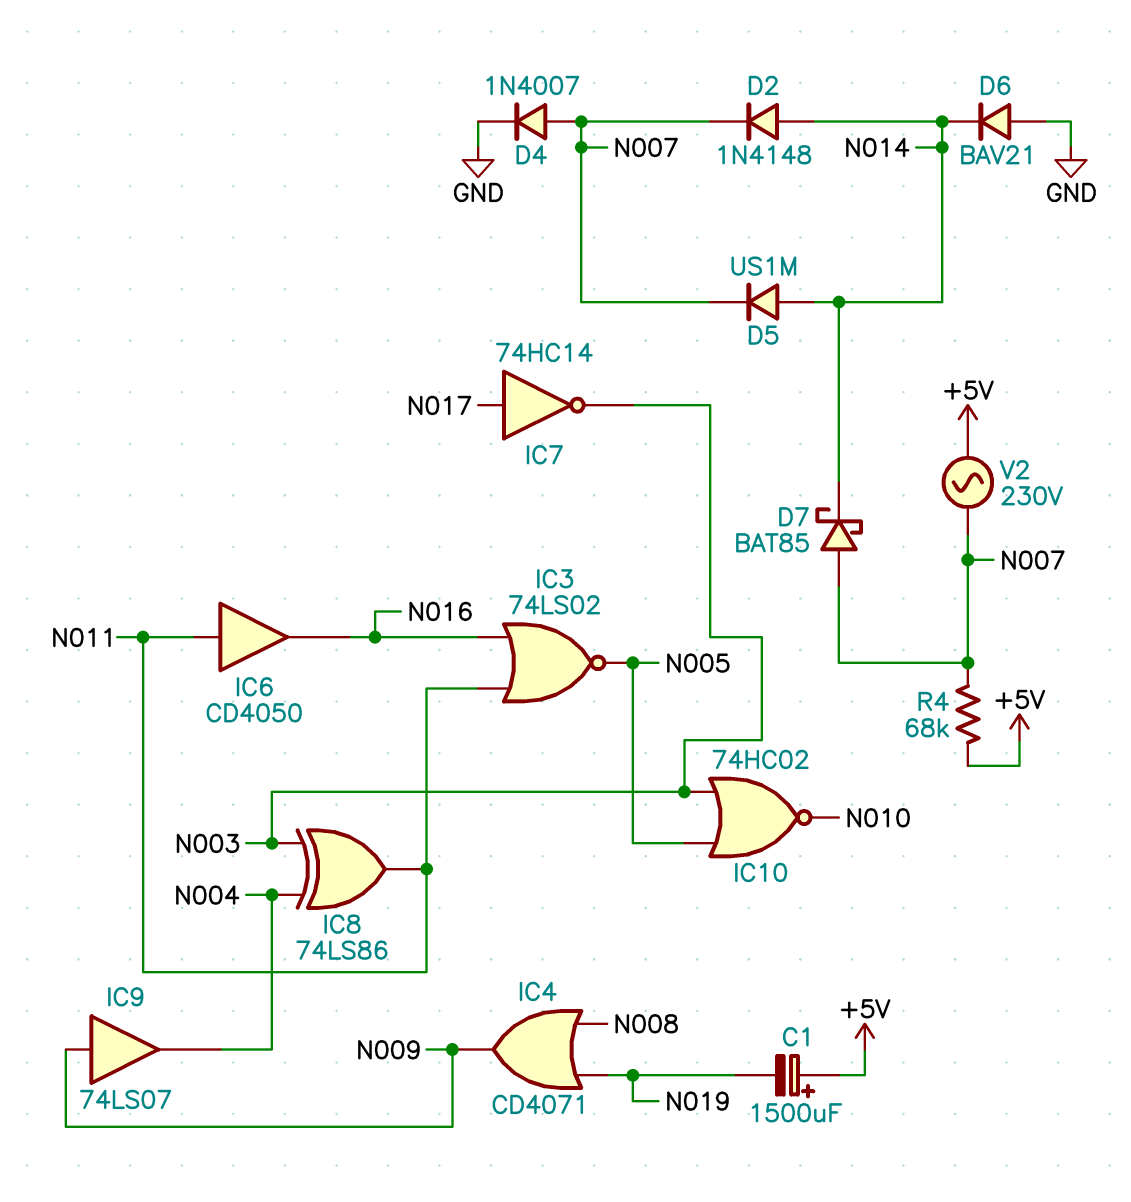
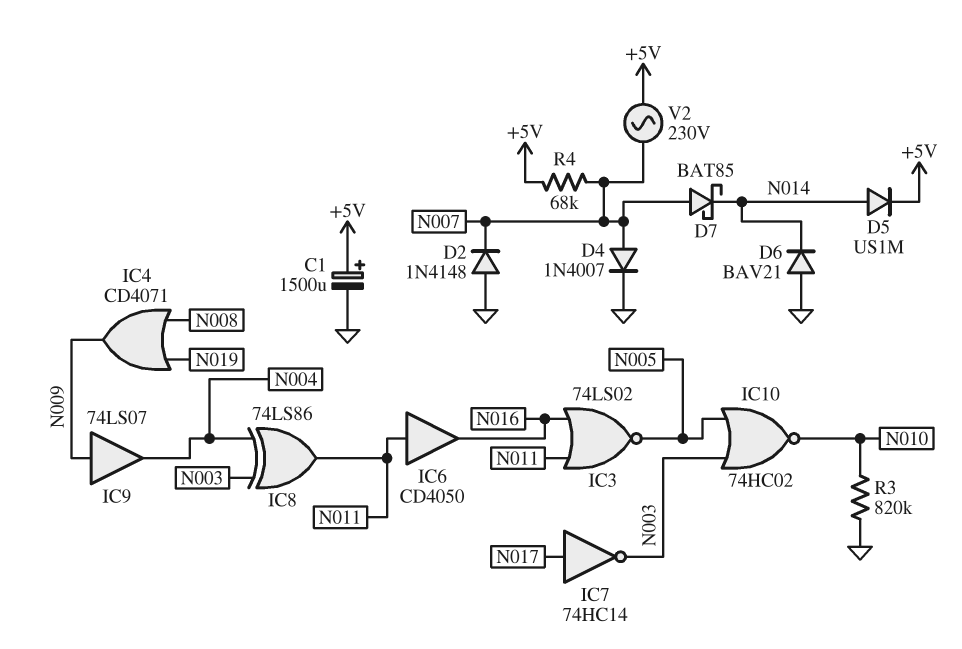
C1: 1500uF (plus +5V, minus N019) -> 1500uF (plus +5V, minus GND)
D2: diode 1N4148 (A N014, K N007) -> diode 1N4148 (A GND, K N007)
D5: diode US1M (A N014, K N007) -> diode US1M (A N014, K +5V)
R3: none -> 820k (GND, N010)

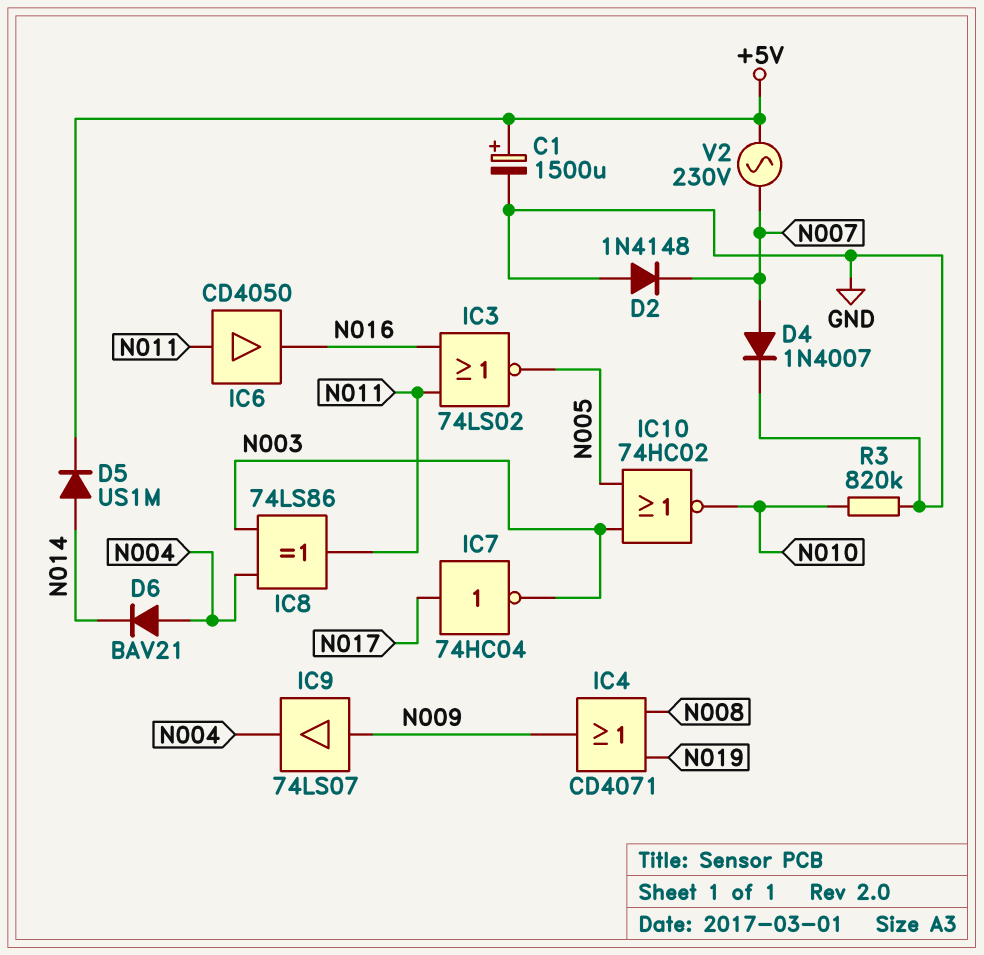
D6: diode BAV21 (A GND, K N014) -> diode BAV21 (A N004, K N014)
D7: schottky BAT85 (A N007, K N014) -> none
IC7: NOT 74HC14 (in N017, out N003) -> NOT 74HC04 (in N017, out N003)
R4: 68k (+5V, N007) -> none

